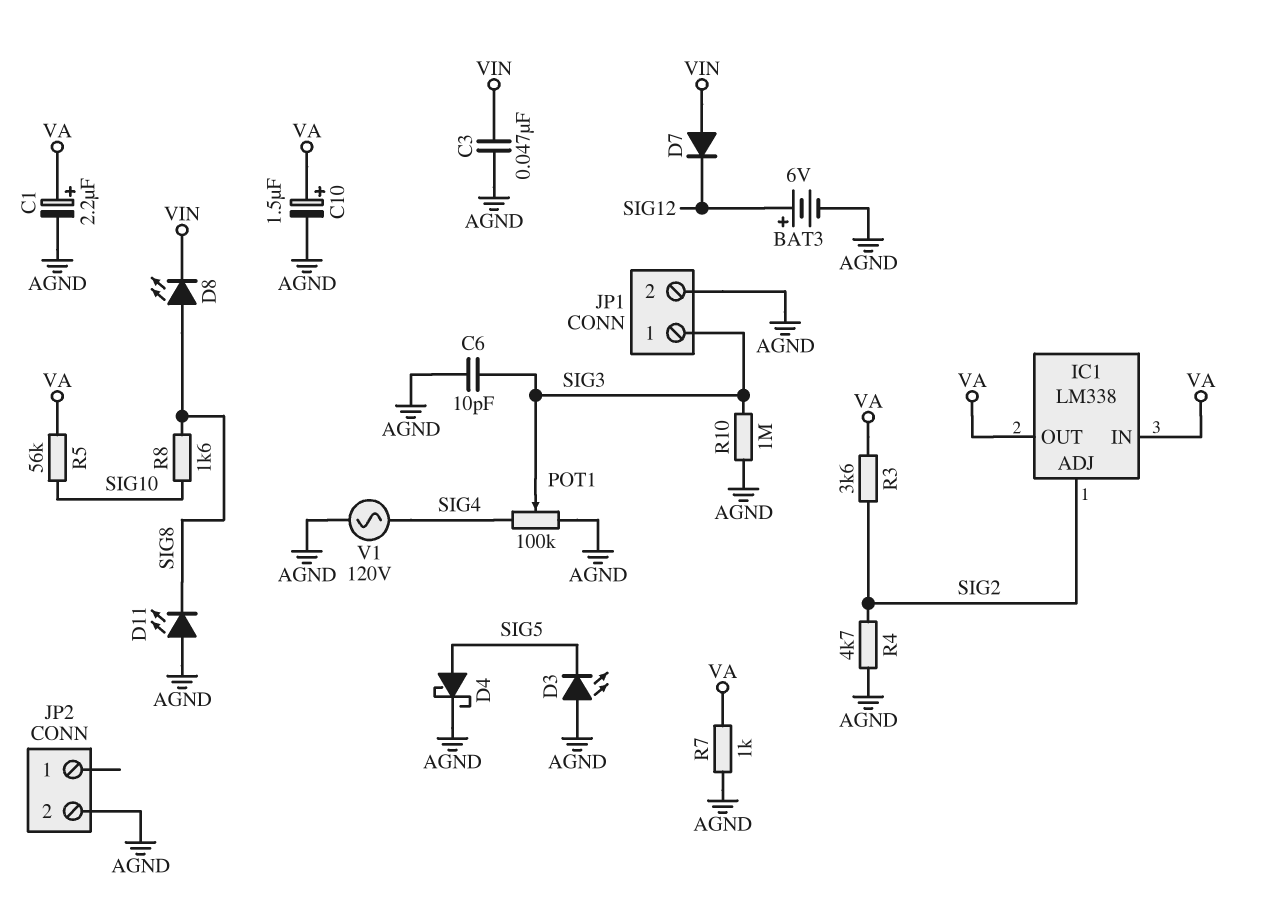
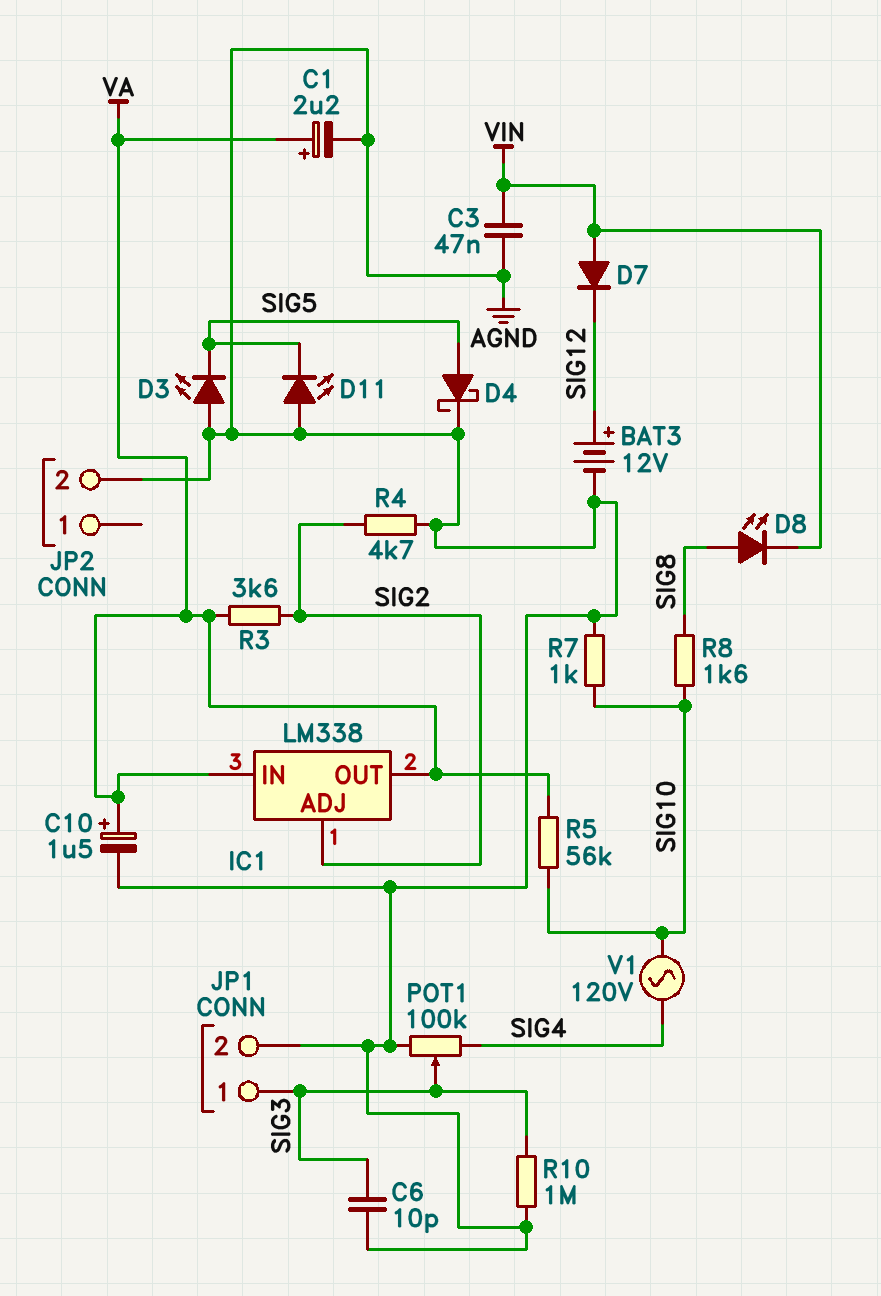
BAT3: 6V (plus SIG12, minus AGND) -> 12V (plus SIG12, minus AGND)
D11: LED (A AGND, K SIG8) -> LED (A AGND, K SIG5)
R7: 1k (AGND, VA) -> 1k (AGND, SIG10)
V1: AC 120V (AGND, SIG4) -> AC 120V (SIG4, SIG10)

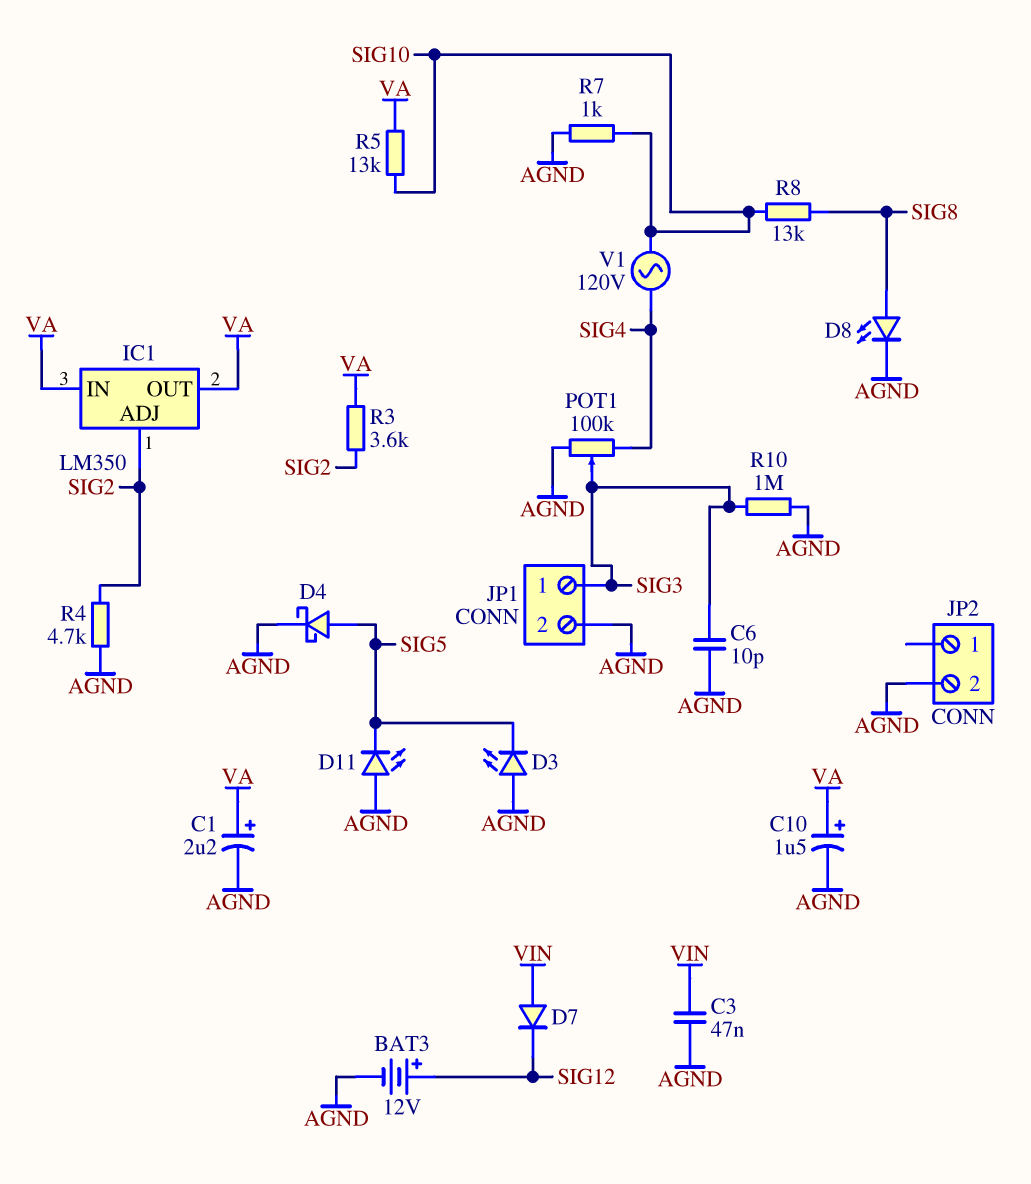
D8: LED (A SIG8, K VIN) -> LED (A SIG8, K AGND)
IC1: LM338 -> LM350
R5: 56k (SIG10, VA) -> 13k (SIG10, VA)
R8: 1.6k (SIG8, SIG10) -> 13k (SIG8, SIG10)

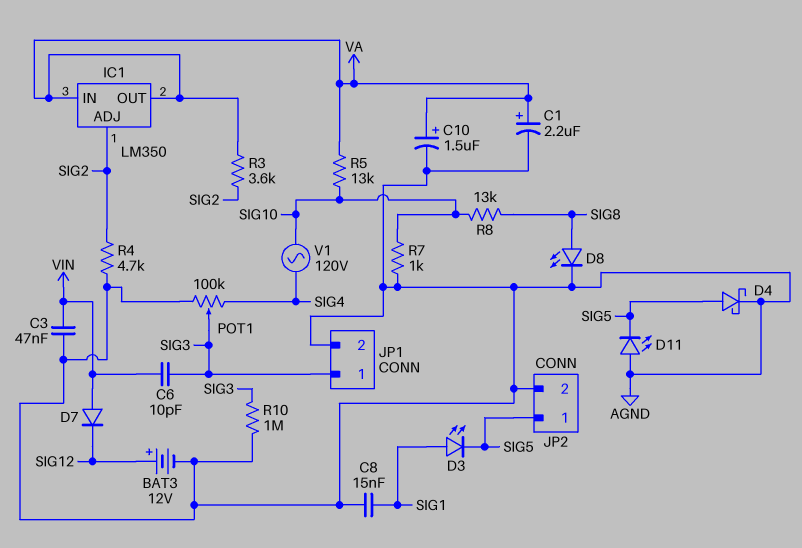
C6: 10pF (AGND, SIG3) -> 10pF (SIG3, VIN)
C8: none -> 15nF (AGND, SIG1)
D3: LED (A AGND, K SIG5) -> LED (A SIG1, K SIG5)
JP2 pin 1: none -> SIG5

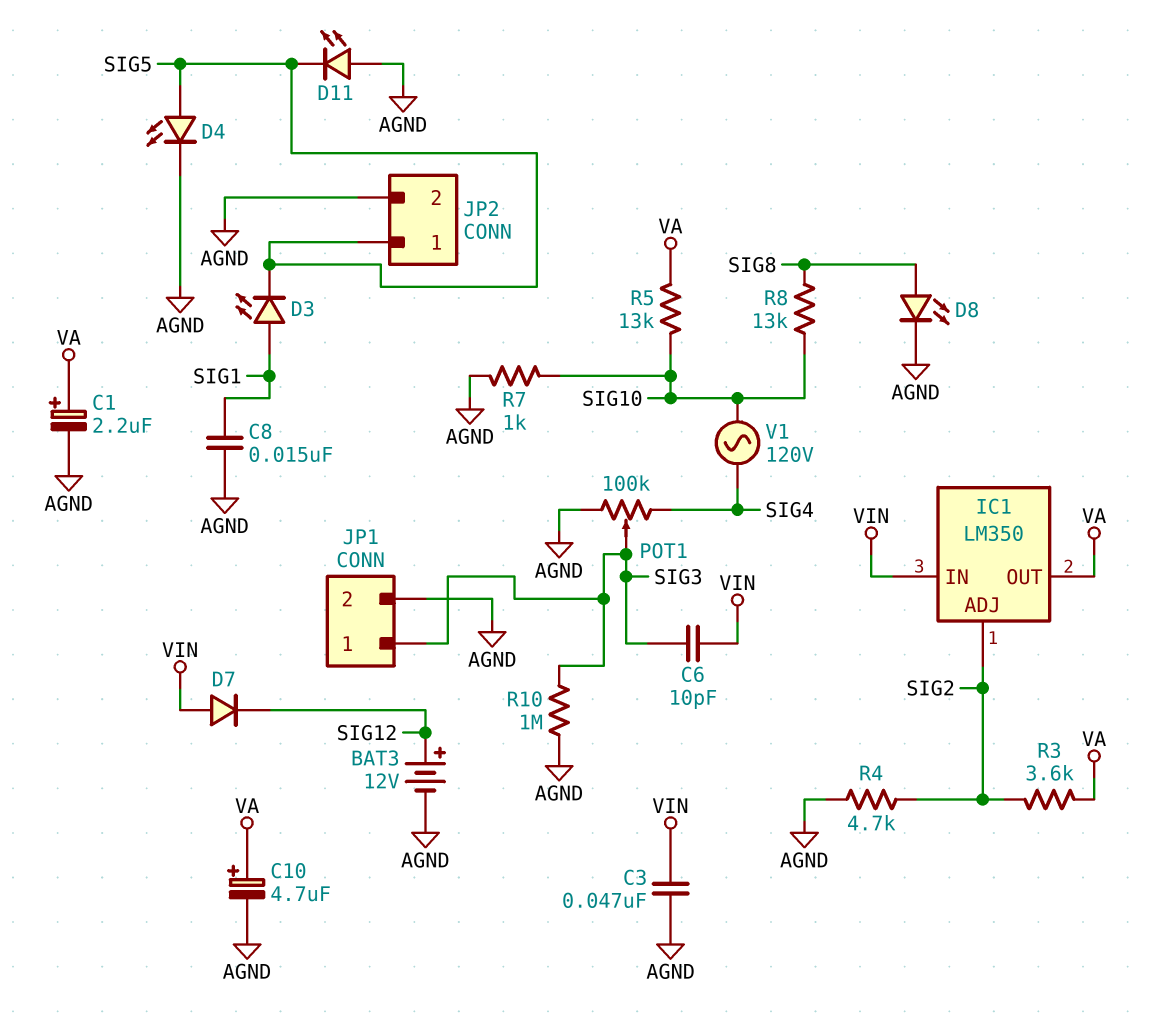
C10: 1.5uF (plus VA, minus AGND) -> 4.7uF (plus VA, minus AGND)
D4: schottky (A SIG5, K AGND) -> LED (A SIG5, K AGND)
IC1 pin IN: VA -> VIN

